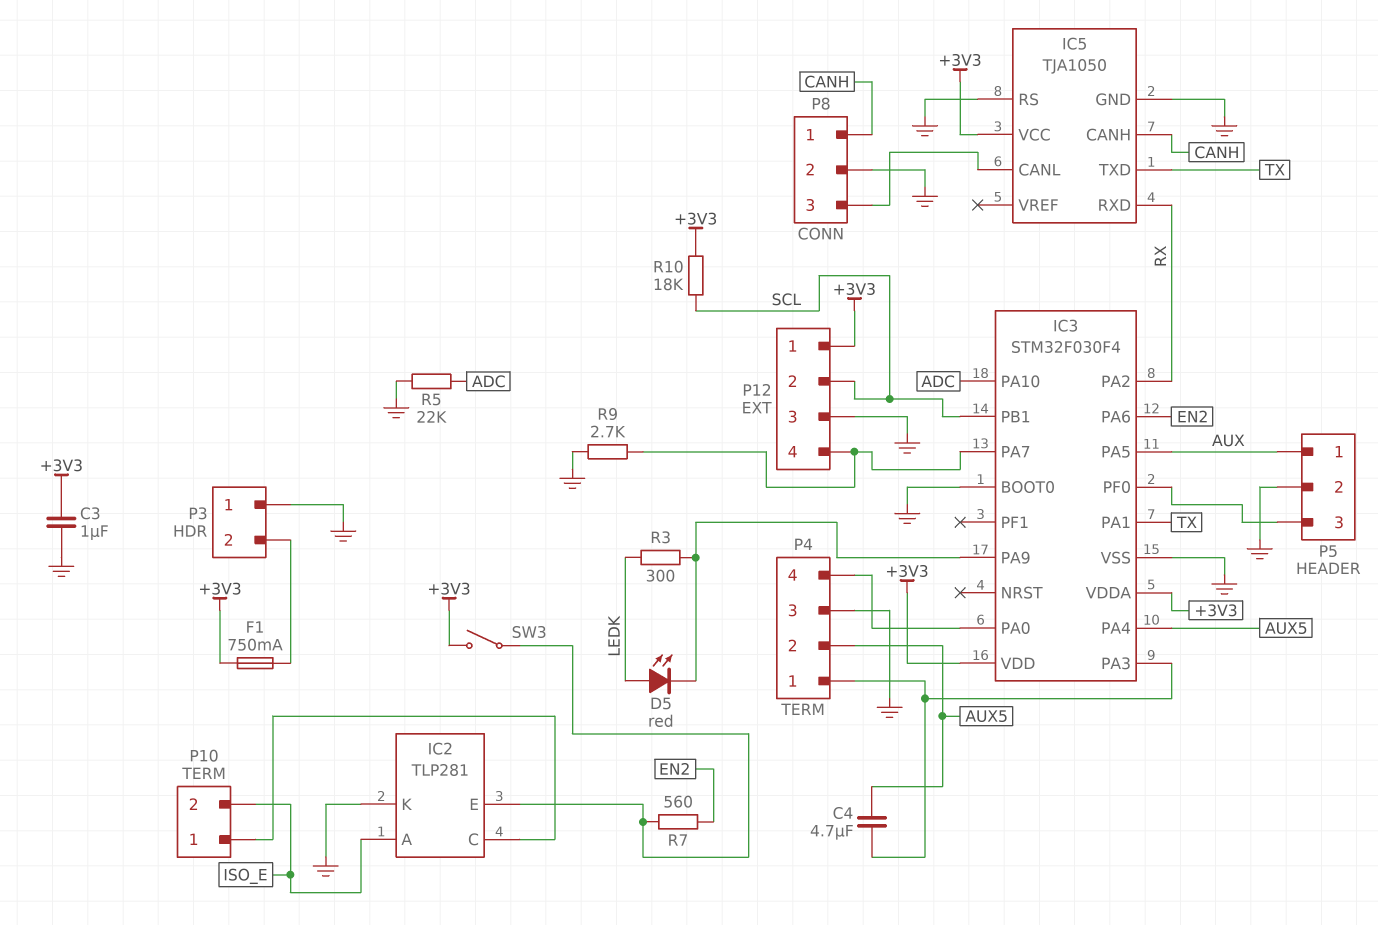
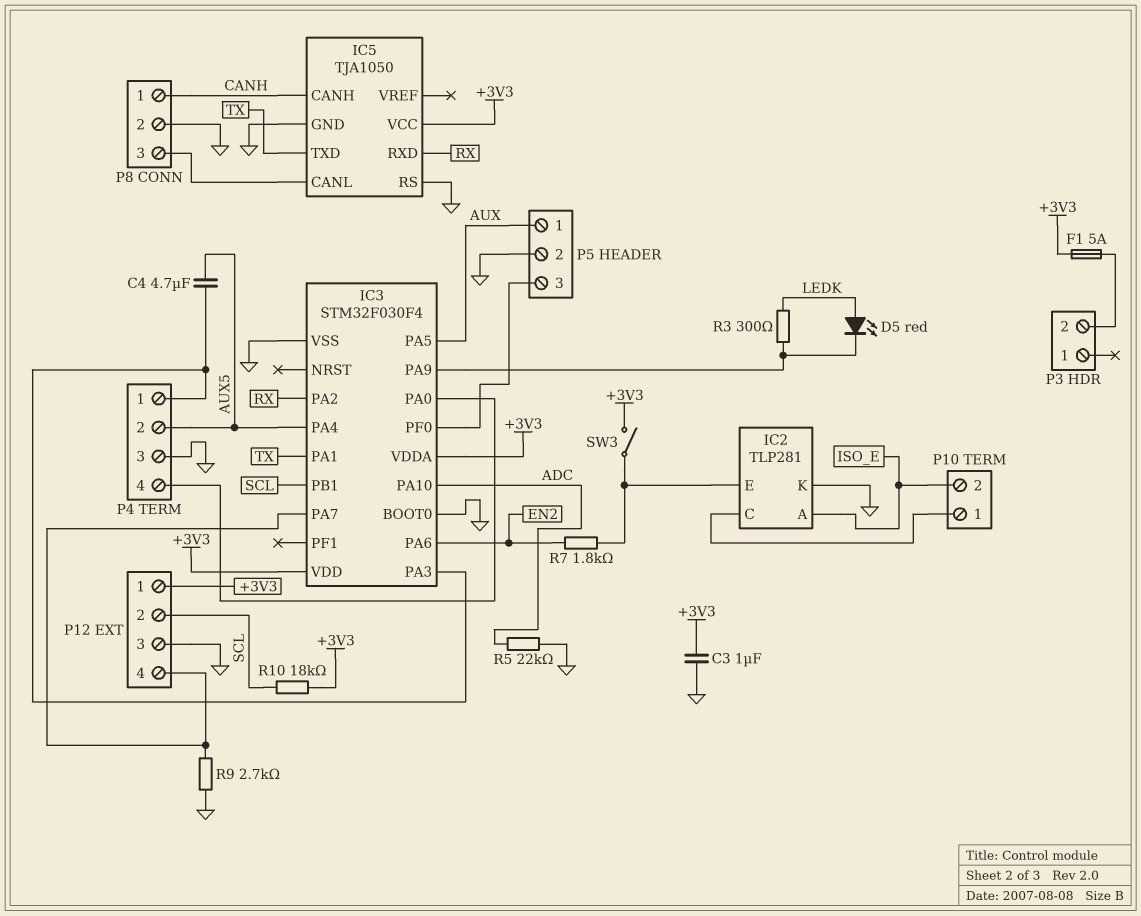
F1: 750mA (+3V3, P3/2) -> 5A (+3V3, P3/2)
P3 pin 1: GND -> none
R7: 560 (EN2, IC2/E) -> 1.8k (EN2, IC2/E)

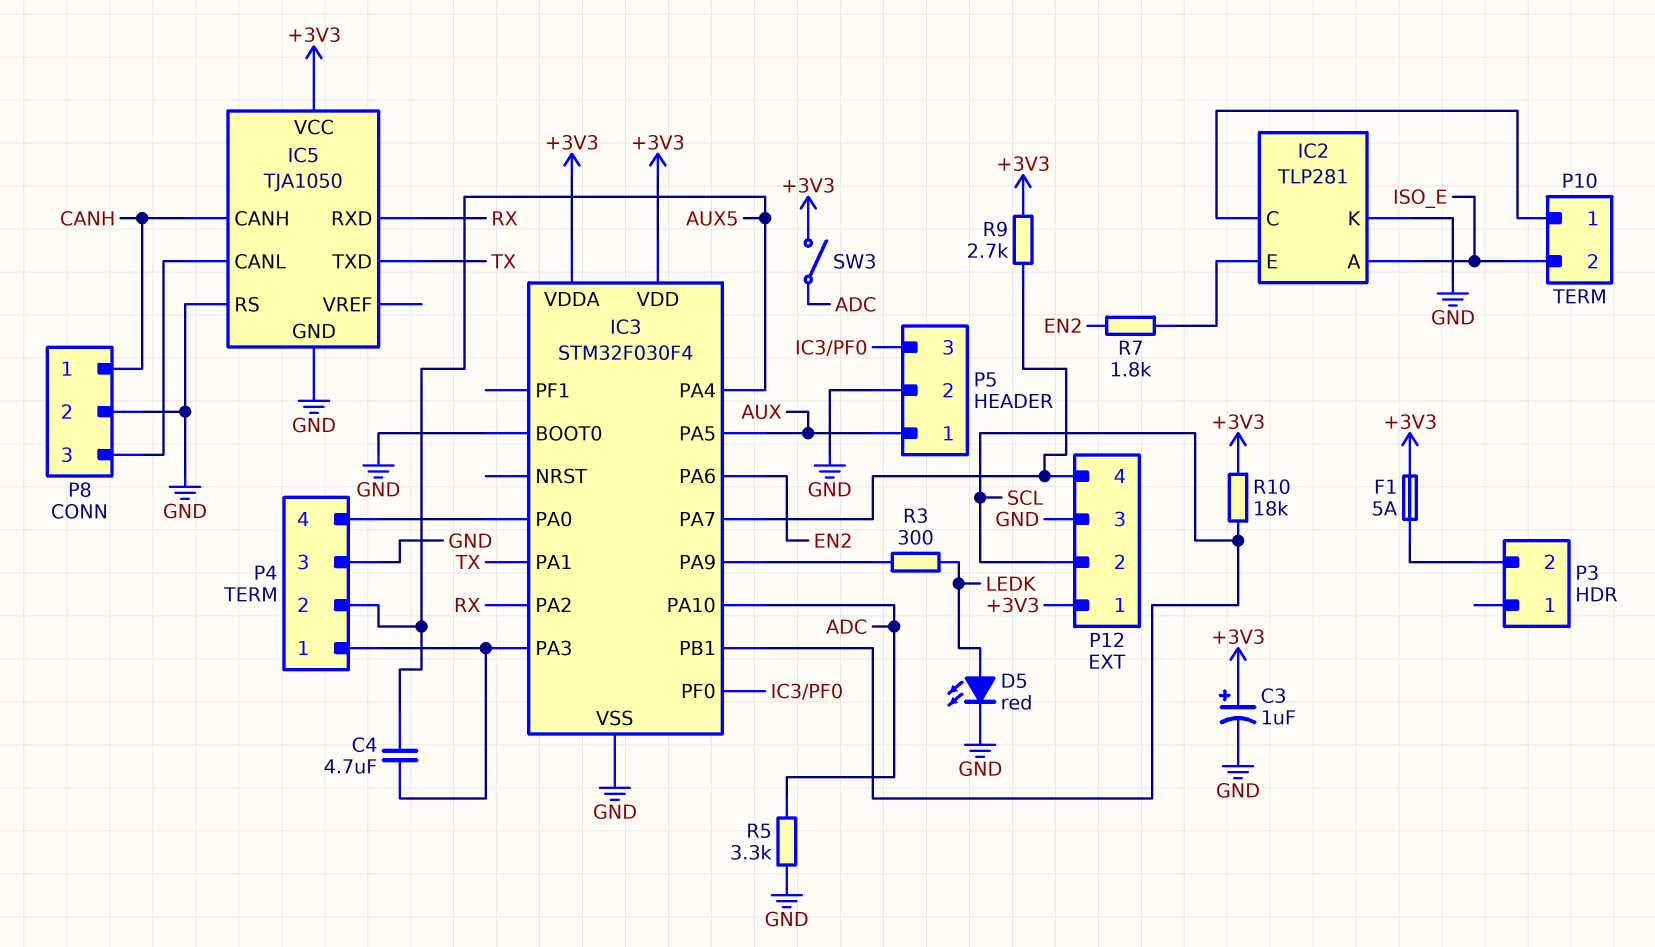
C3: 1uF (+3V3, GND) -> 1uF (plus +3V3, minus GND)
D5: LED red (A LEDK, K IC3/PA9) -> LED red (A LEDK, K GND)
R5: 22k (ADC, GND) -> 3.3k (ADC, GND)
R9: 2.7k (GND, IC3/PA7) -> 2.7k (+3V3, IC3/PA7)
SW3: switch (+3V3, IC2/E) -> switch (+3V3, ADC)

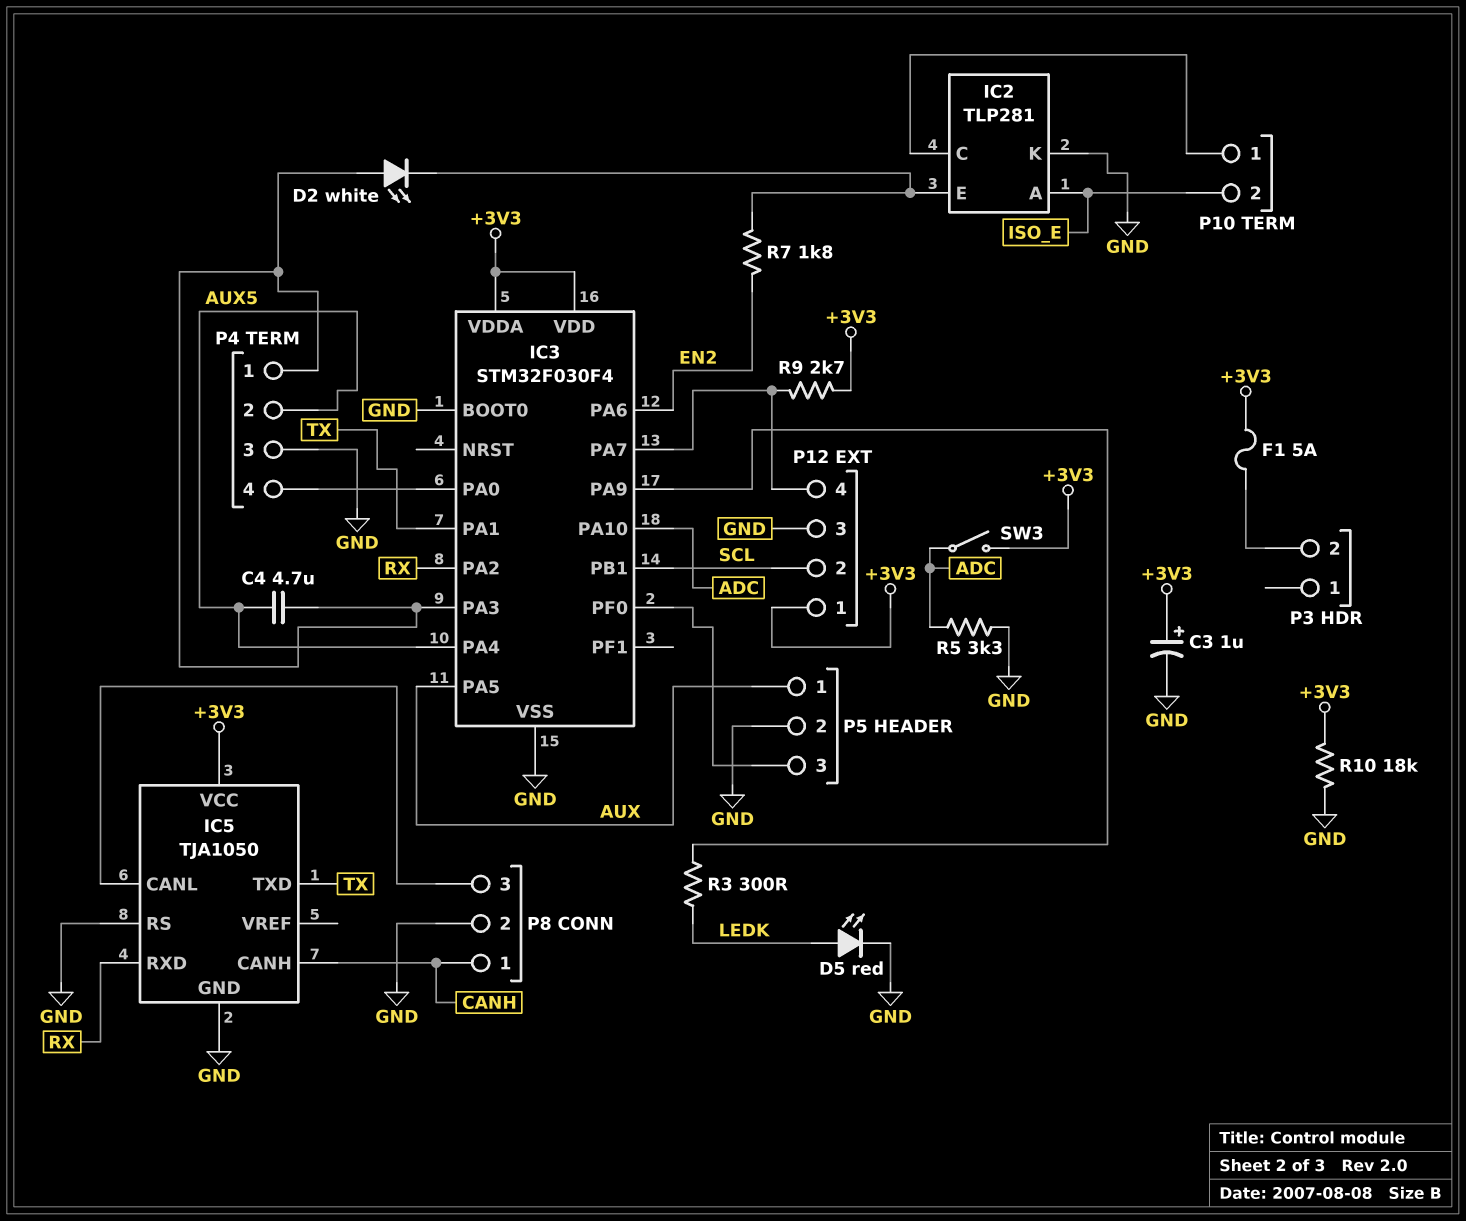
D2: none -> LED white (A IC3/PA3, K IC2/E)
R10: 18k (+3V3, SCL) -> 18k (+3V3, GND)

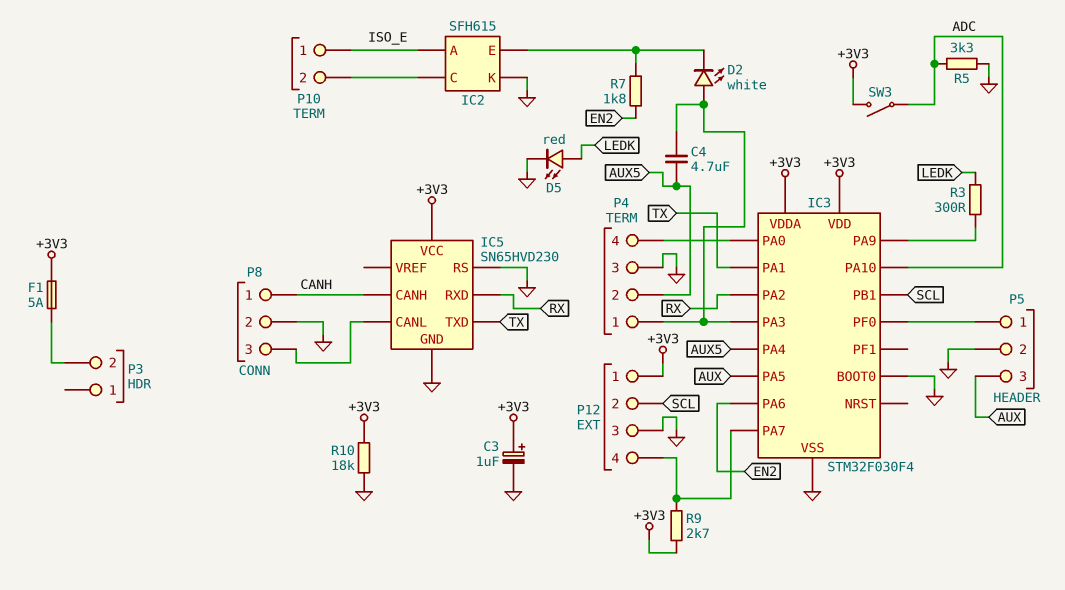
IC2: TLP281 -> SFH615
IC5: TJA1050 -> SN65HVD230
P5 pin 1: AUX -> IC3/PF0
P5 pin 3: IC3/PF0 -> AUX
P10 pin 1: IC2/C -> ISO_E
P10 pin 2: ISO_E -> IC2/C

